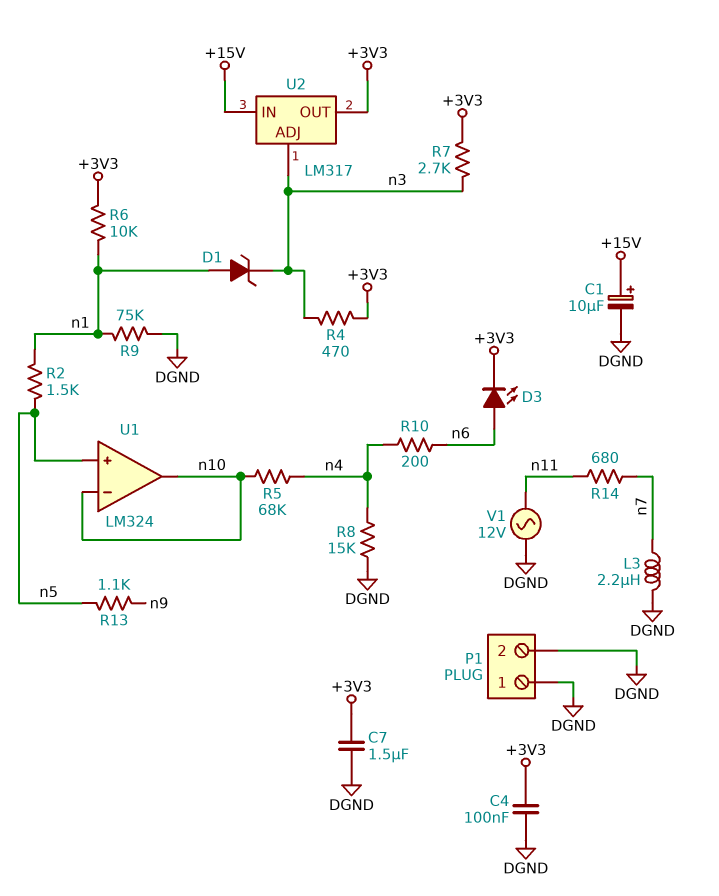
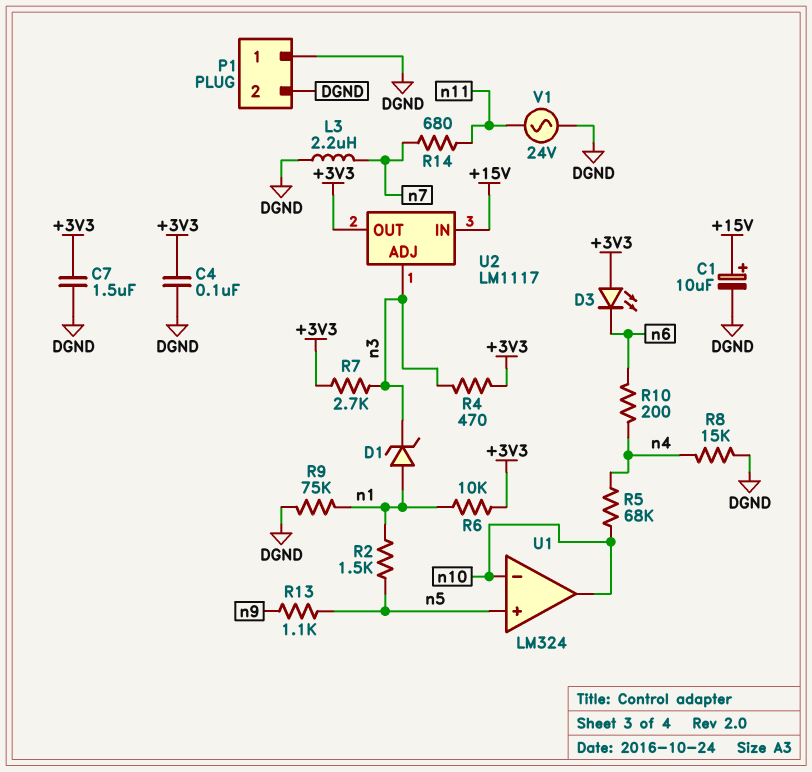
D3: LED (A n6, K +3V3) -> LED (A +3V3, K n6)
U2: LM317 -> LM1117
V1: AC 12V (DGND, n11) -> AC 24V (DGND, n11)

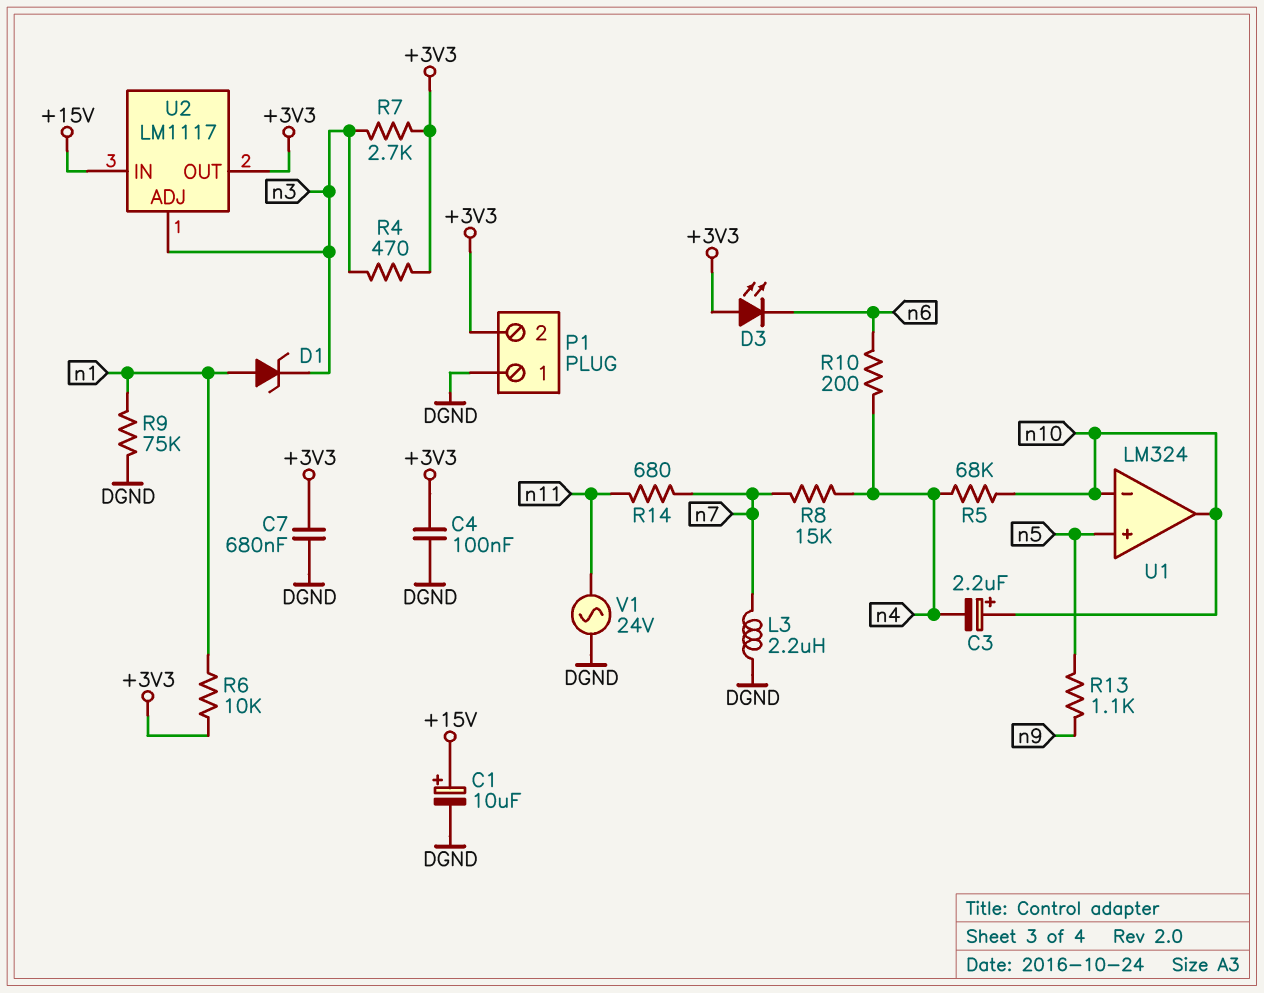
C3: none -> 2.2uF (plus n10, minus n4)
C7: 1.5uF (+3V3, DGND) -> 680nF (+3V3, DGND)
P1 pin 2: DGND -> +3V3
R2: 1.5k (n1, n5) -> none
R8: 15k (DGND, n4) -> 15k (n4, n7)

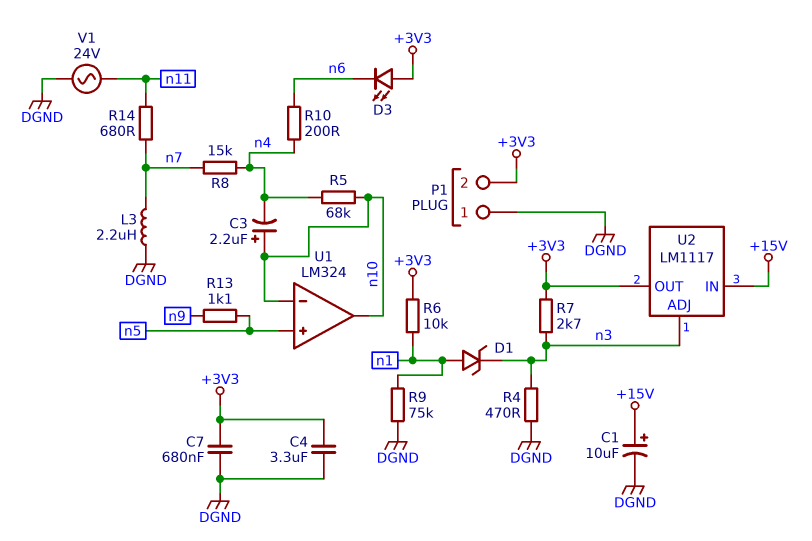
C4: 100nF (+3V3, DGND) -> 3.3uF (+3V3, DGND)
R4: 470 (+3V3, n3) -> 470 (DGND, n3)

